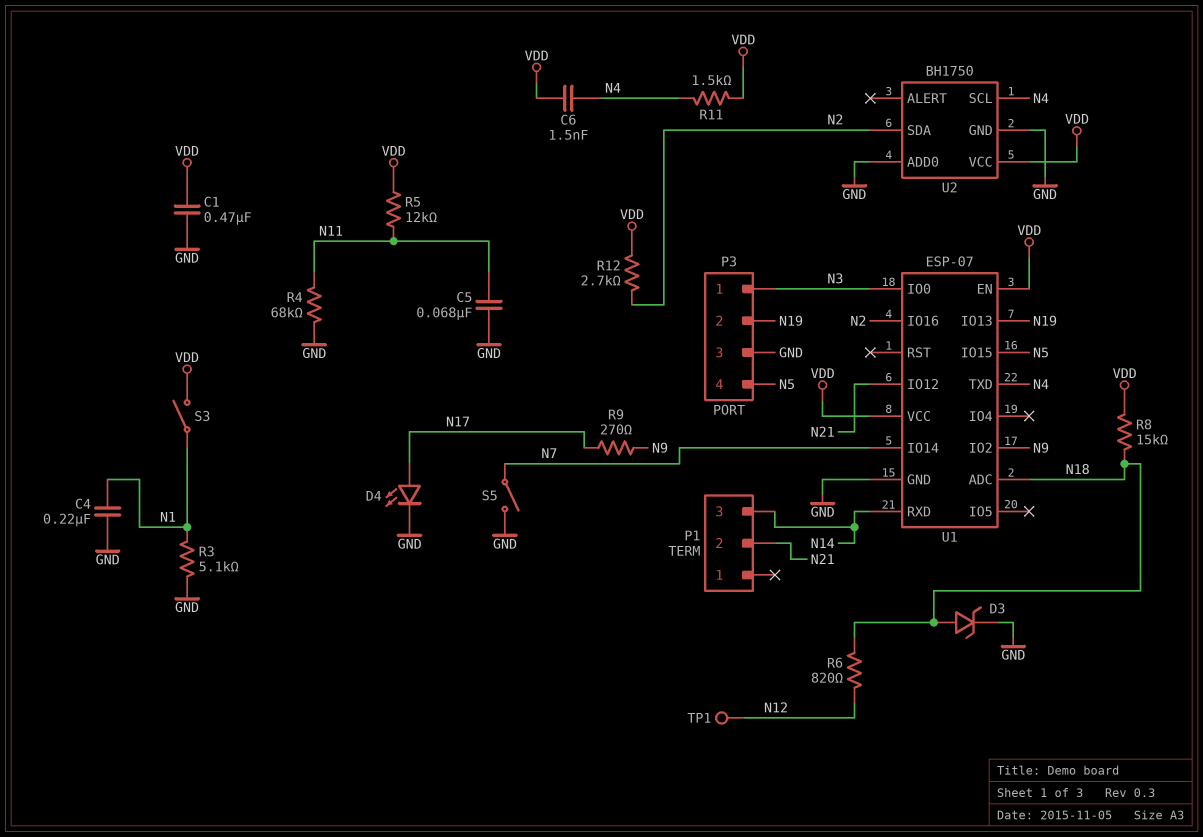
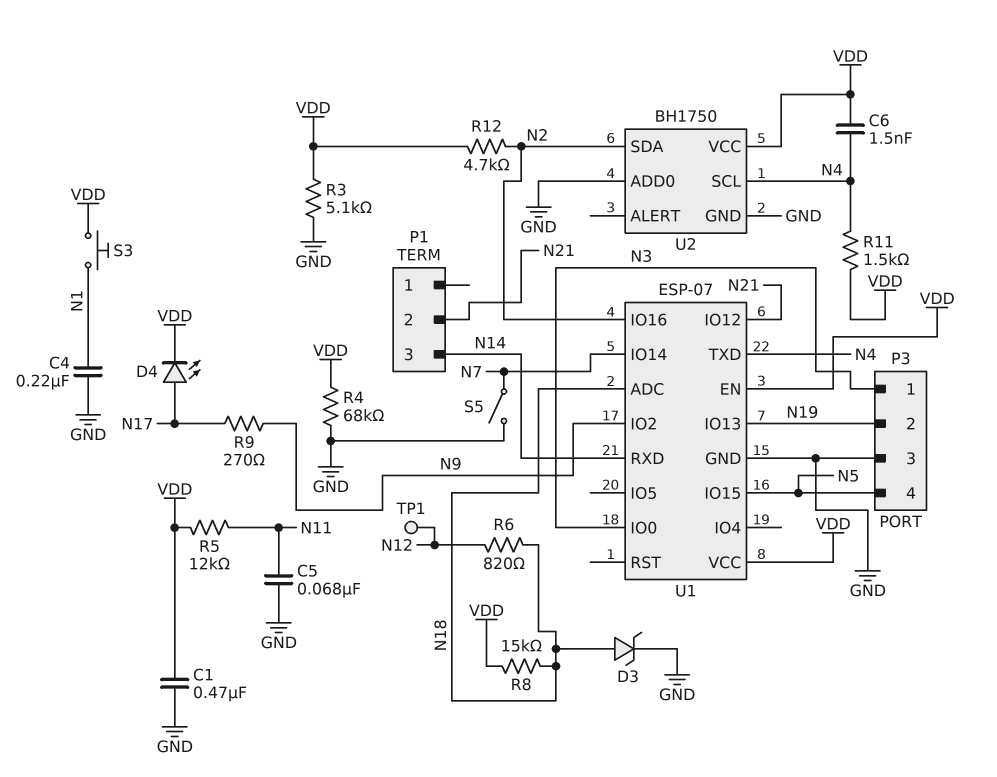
D4: LED (A N17, K GND) -> LED (A N17, K VDD)
R3: 5.1k (GND, N1) -> 5.1k (GND, VDD)
R4: 68k (GND, N11) -> 68k (GND, VDD)
R12: 2.7k (N2, VDD) -> 4.7k (N2, VDD)
S3: switch (N1, VDD) -> button (N1, VDD)

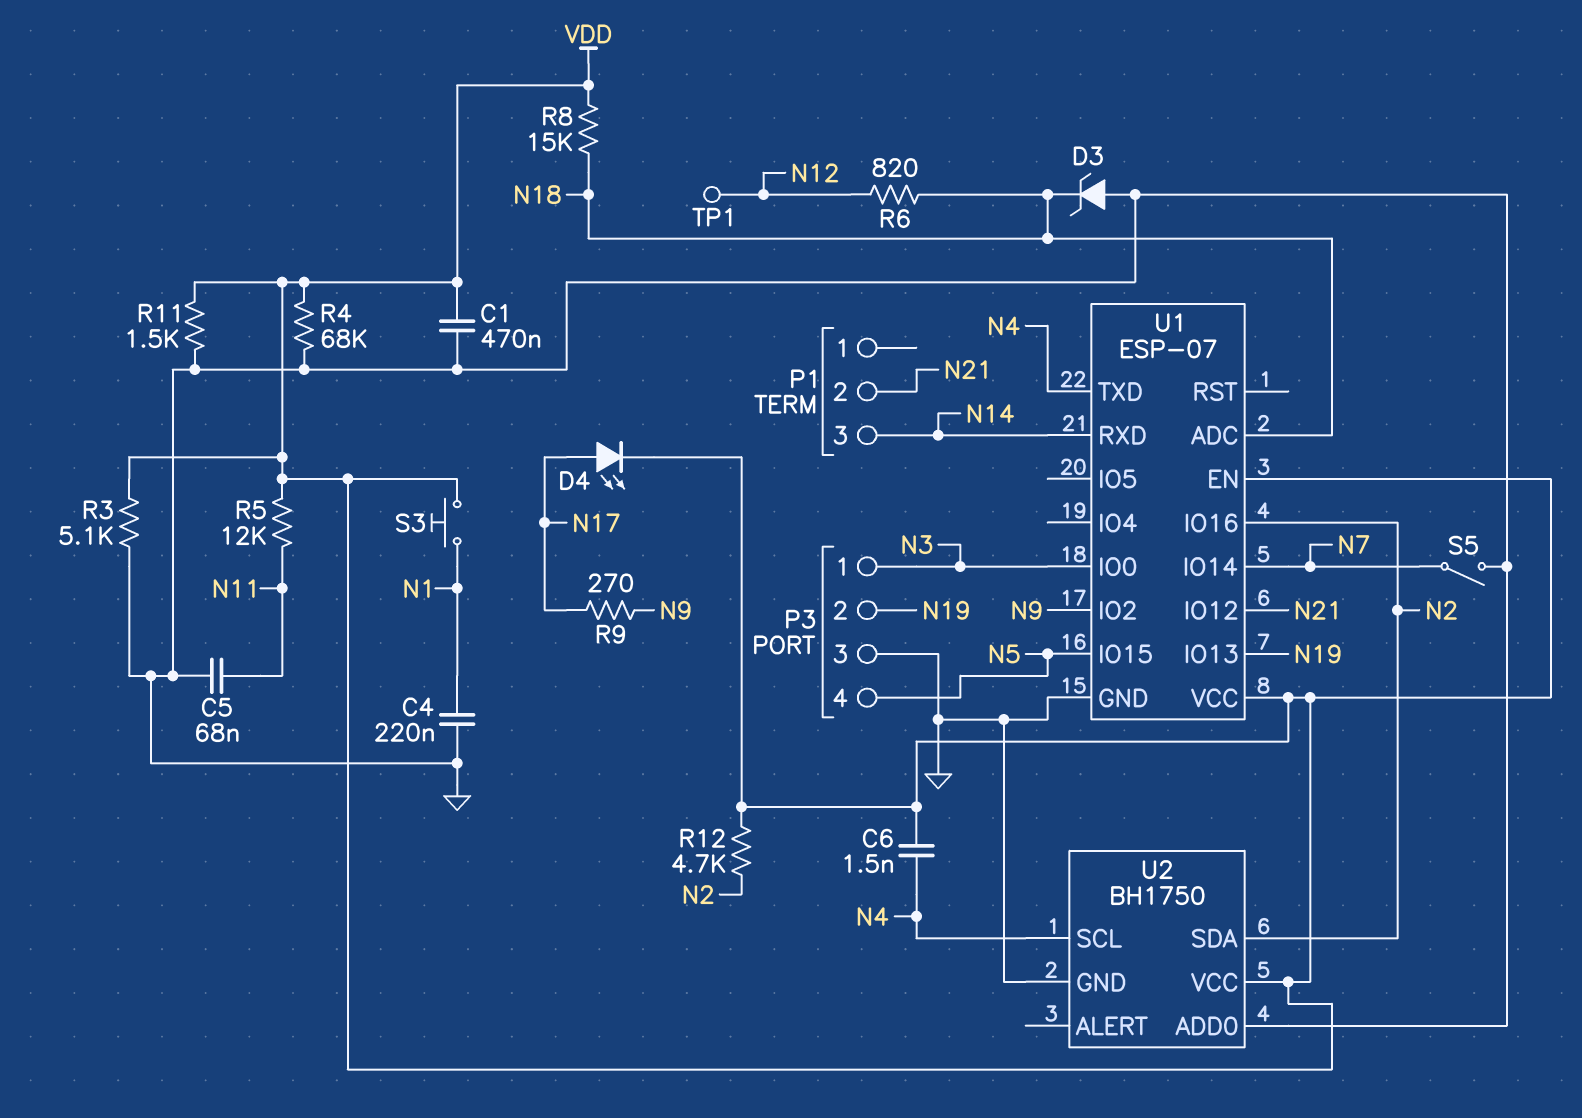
D3: zener (A N18, K GND) -> zener (A GND, K N18)
R11: 1.5k (N4, VDD) -> 1.5k (GND, VDD)

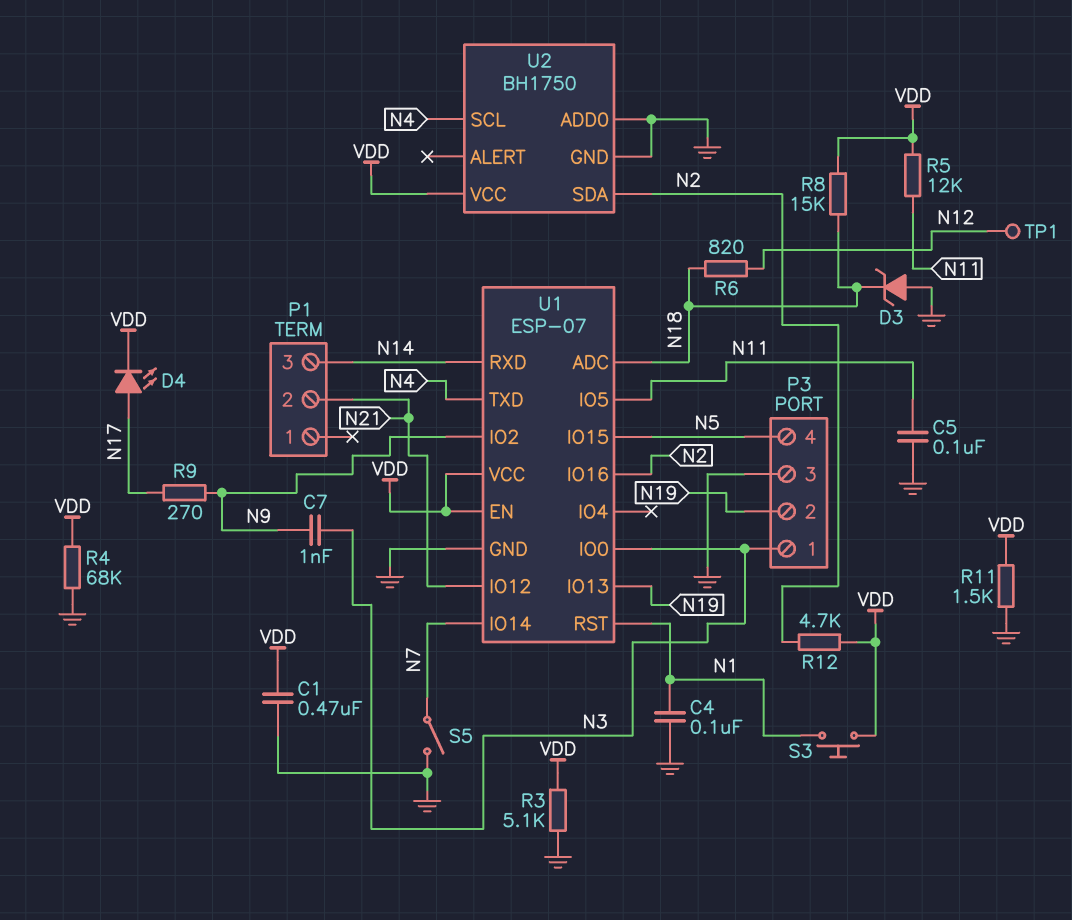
C4: 220nF (GND, N1) -> 100nF (GND, N1)
C5: 68nF (GND, N11) -> 100nF (GND, N11)
C6: 1.5nF (N4, VDD) -> none
C7: none -> 1nF (N3, N9)
U1 pin IO5: none -> N11
U1 pin RST: none -> N1

